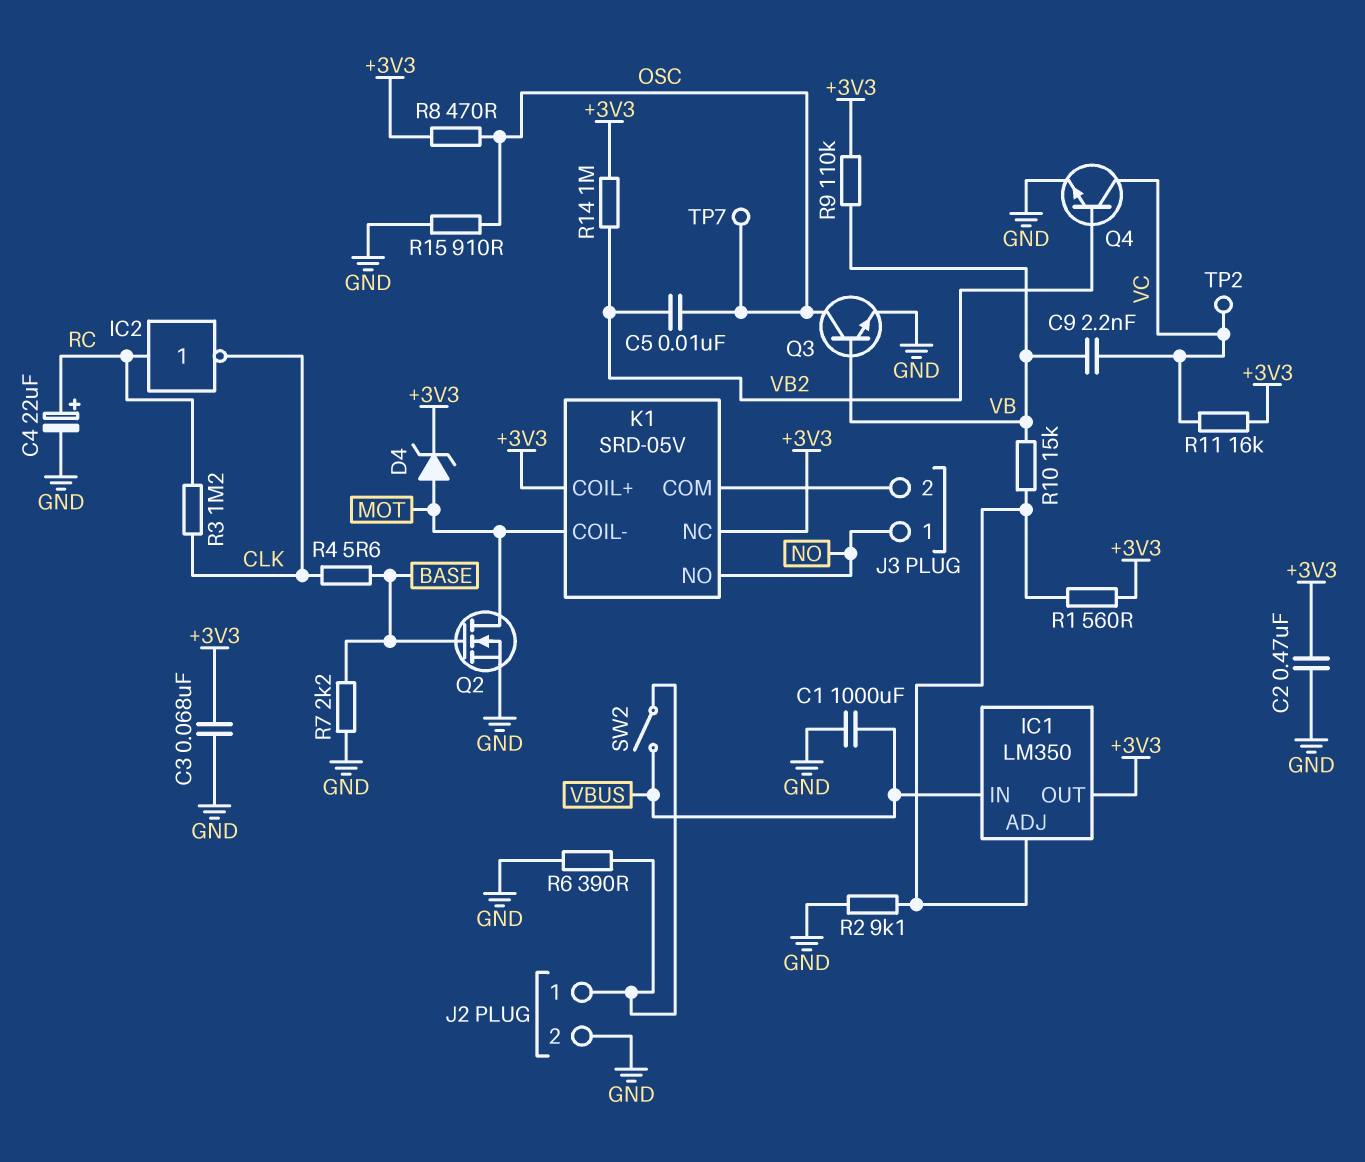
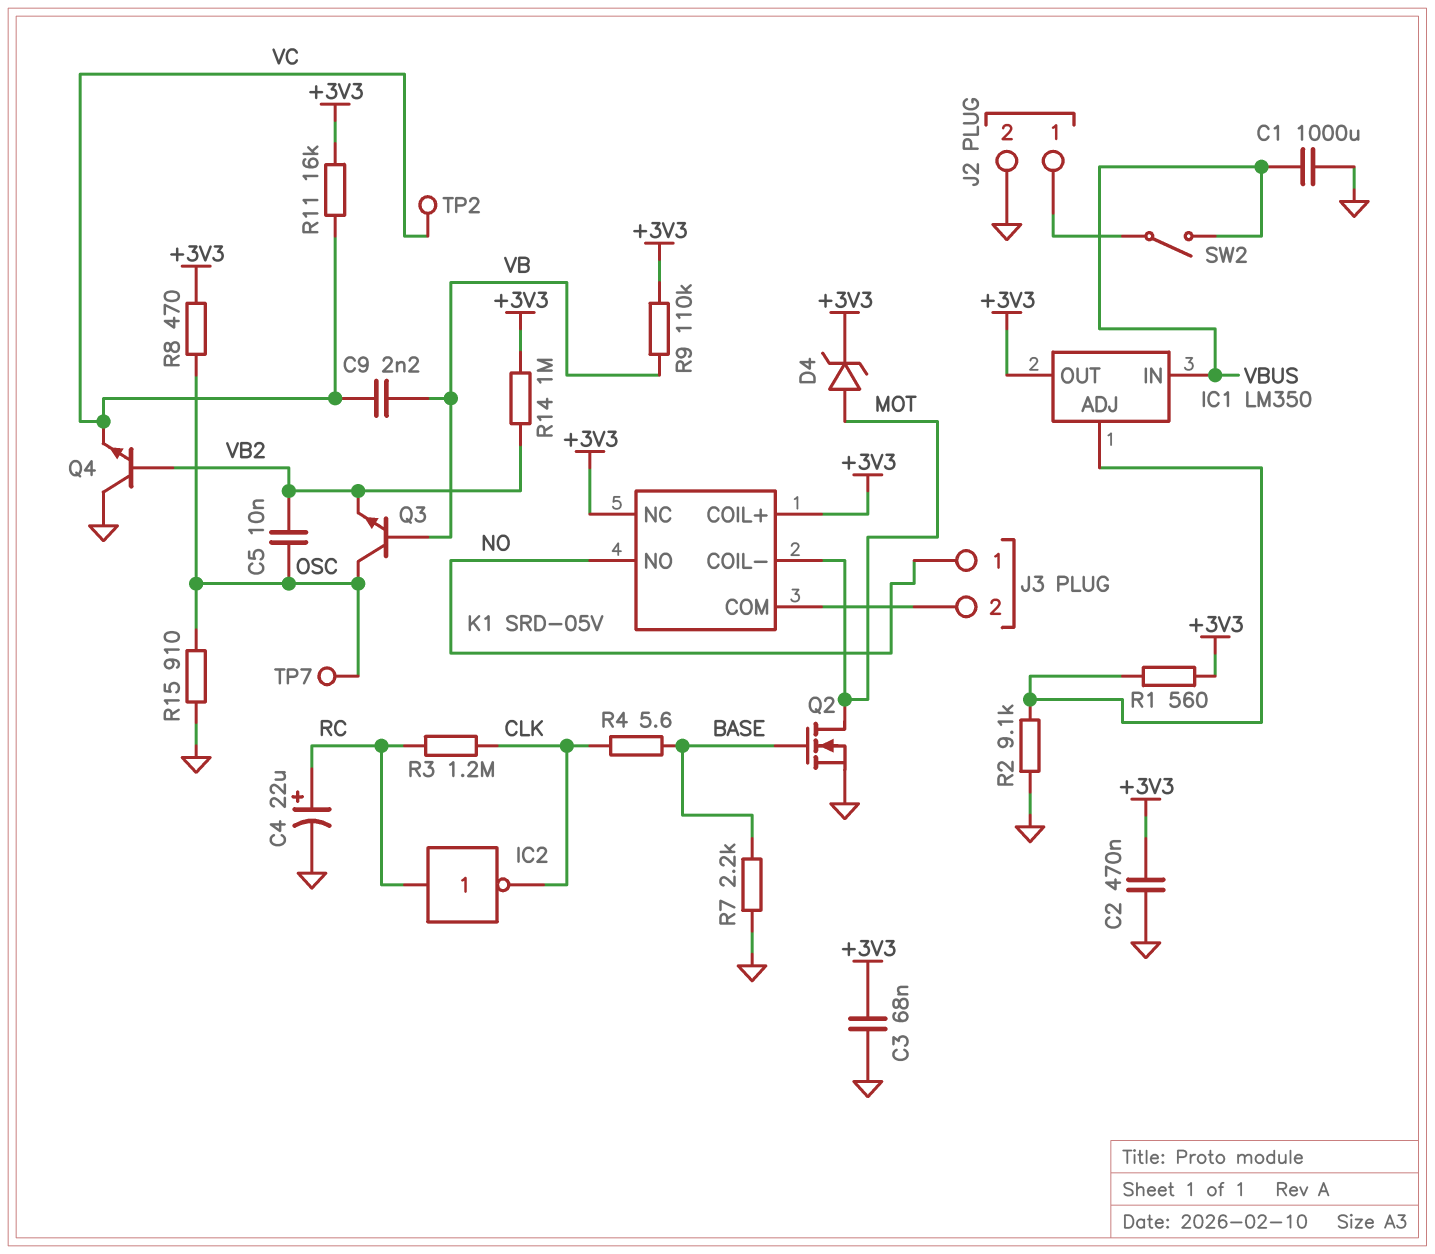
Q3: NPN (B VB, C OSC, E GND) -> NPN (B VB, C OSC, E VB2)
Q4: NPN (B VB2, C VC, E GND) -> NPN (B VB2, C GND, E VC)
R6: 390 (GND, J2/1) -> none
R10: 15k (IC1/ADJ, VB) -> none

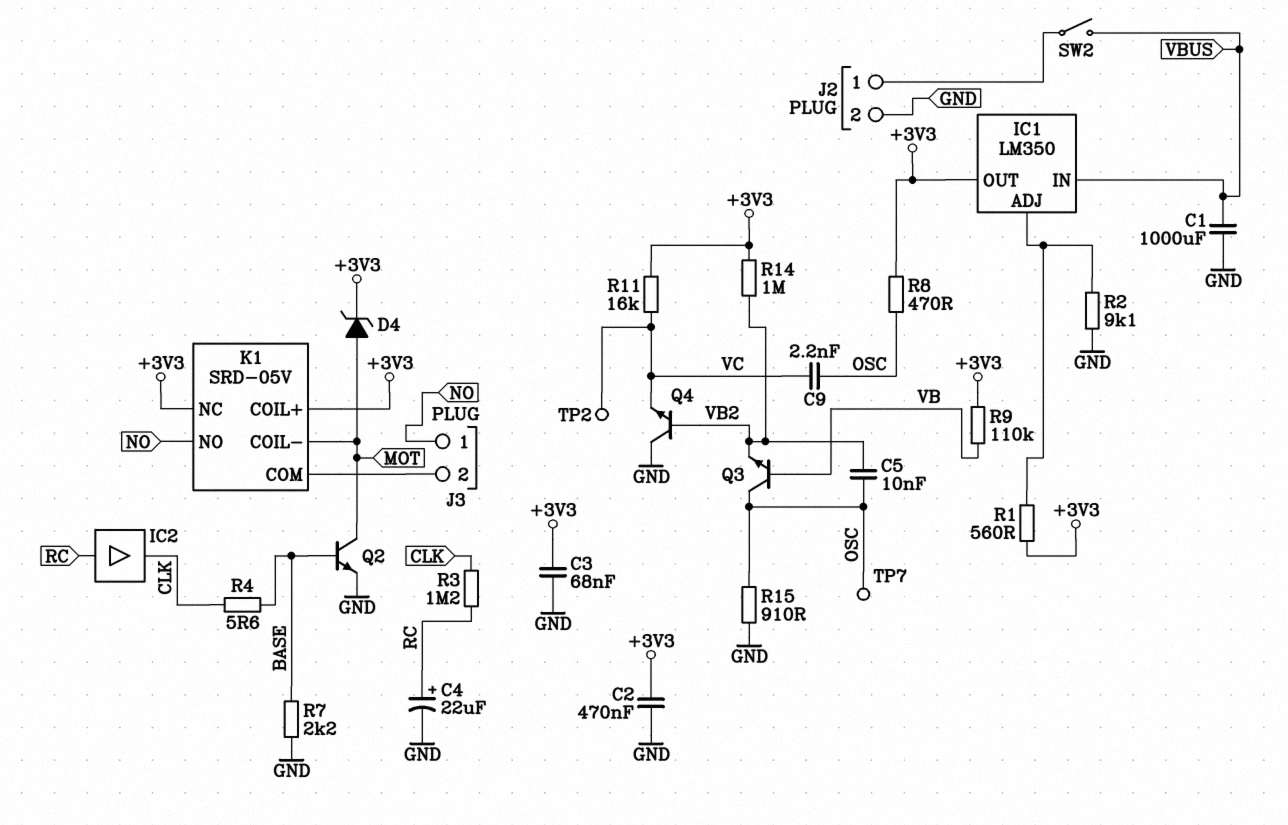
C9: 2.2nF (VB, VC) -> 2.2nF (OSC, VC)
IC2: NOT (in RC, out CLK) -> buffer (in RC, out CLK)
Q2: NMOS (G BASE, D MOT, S GND) -> NPN (B BASE, C MOT, E GND)

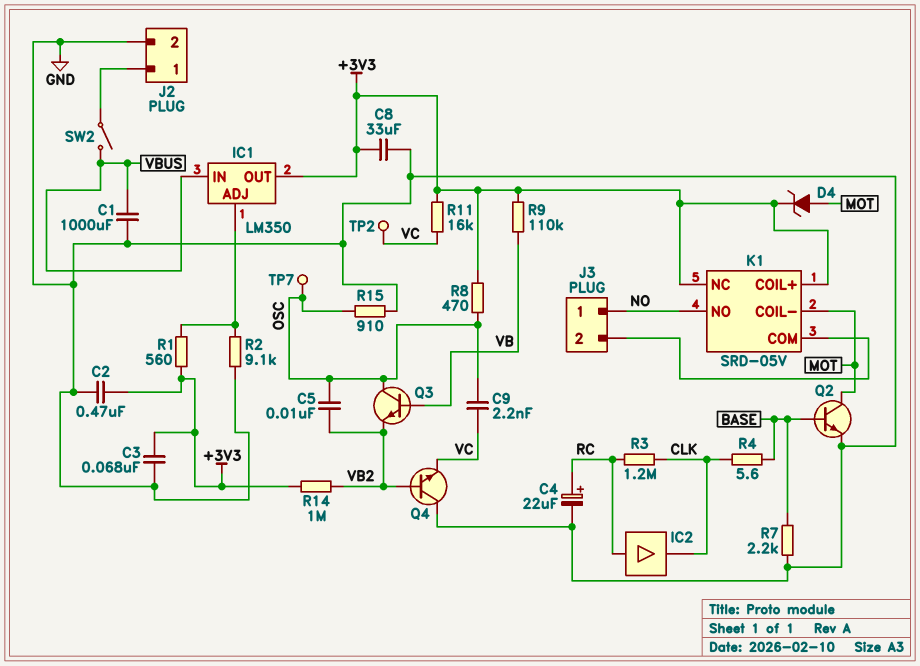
C8: none -> 33uF (+3V3, GND)

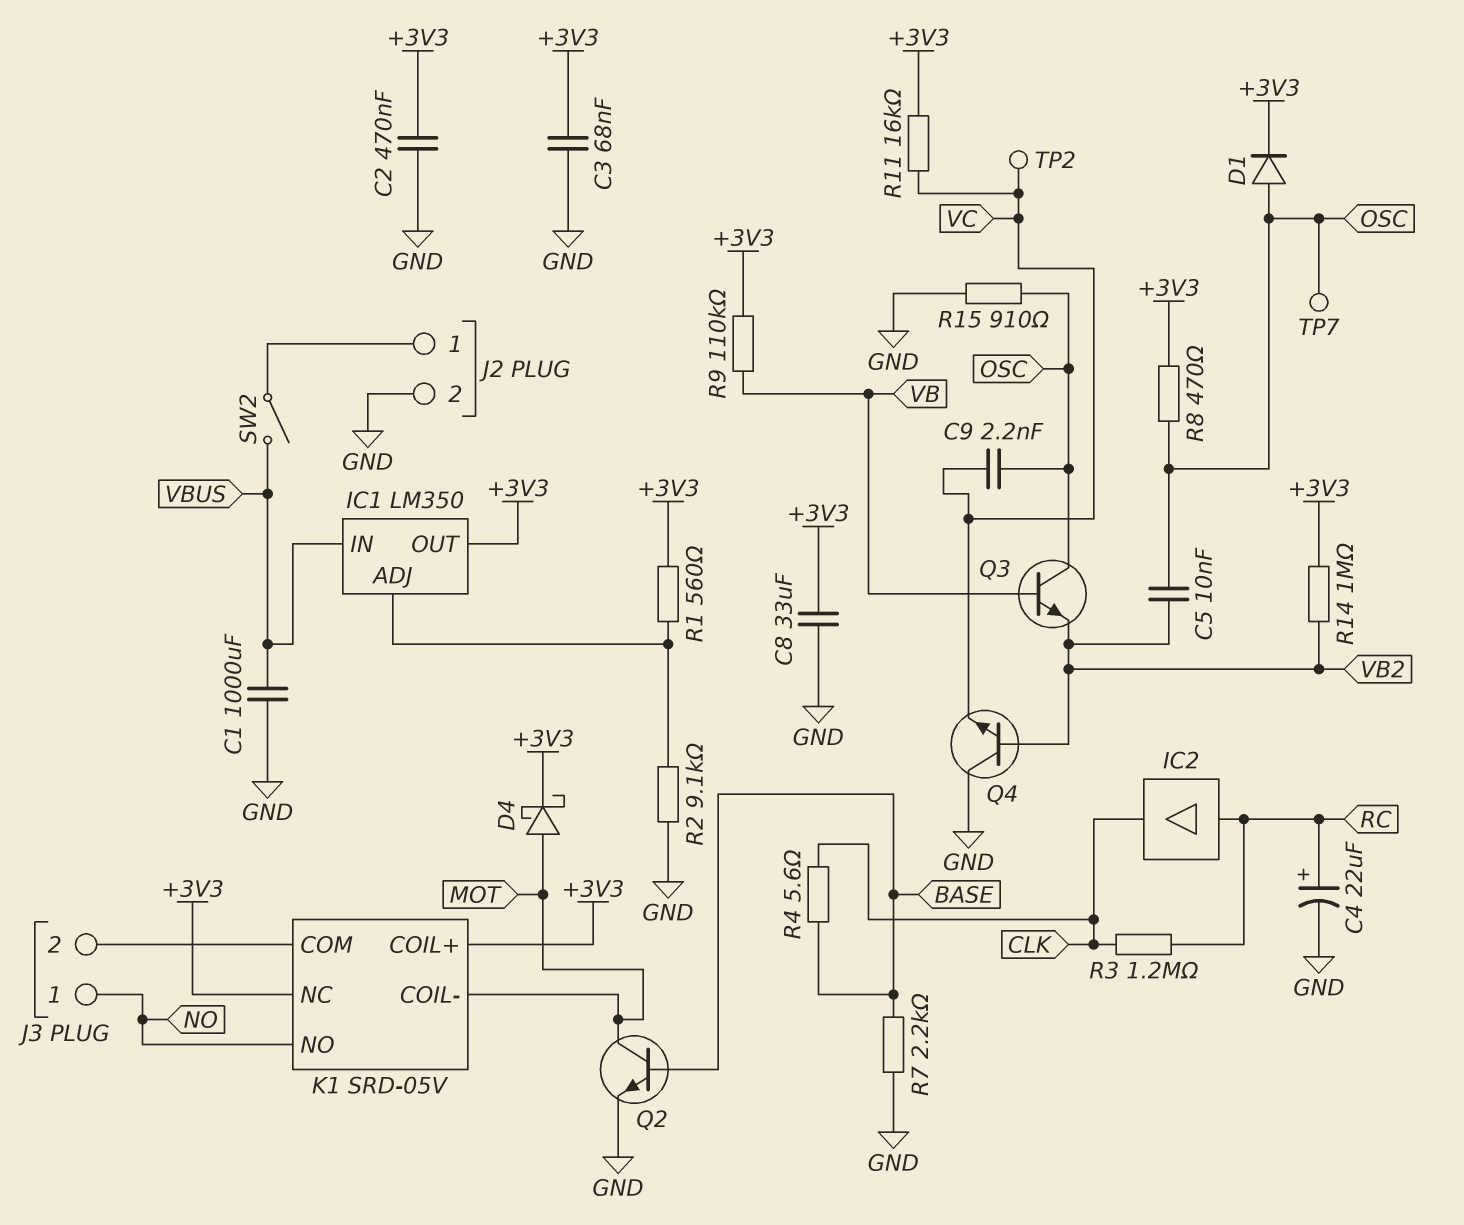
D1: none -> diode (A OSC, K +3V3)
D4: zener (A MOT, K +3V3) -> schottky (A MOT, K +3V3)

